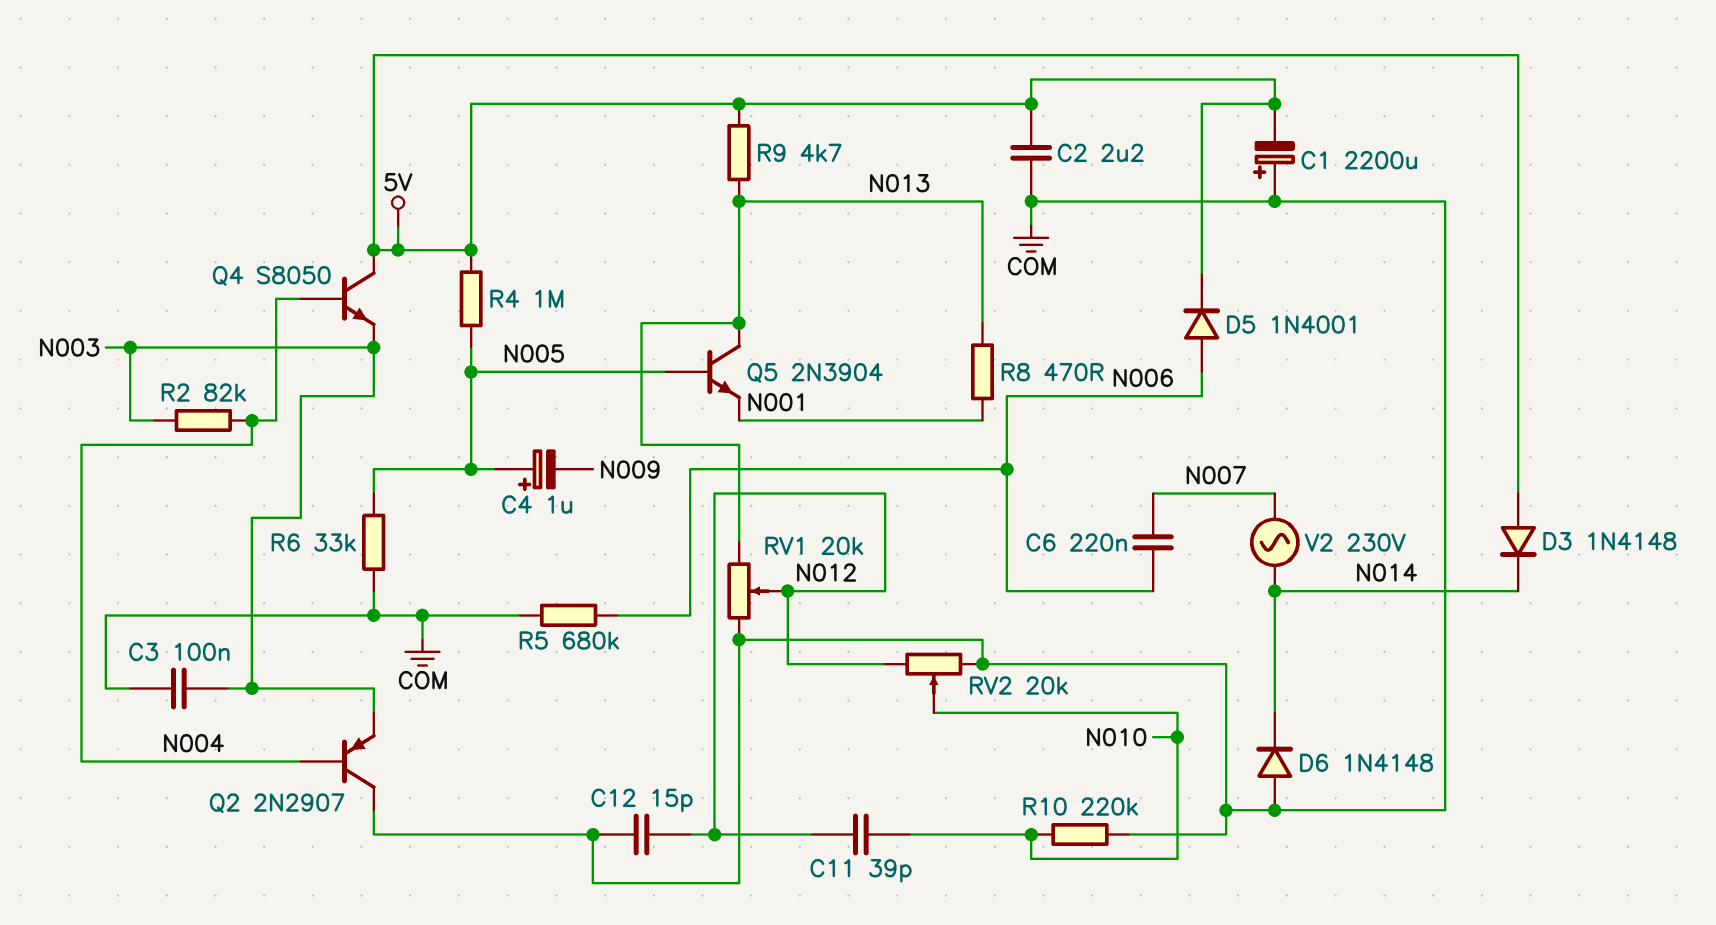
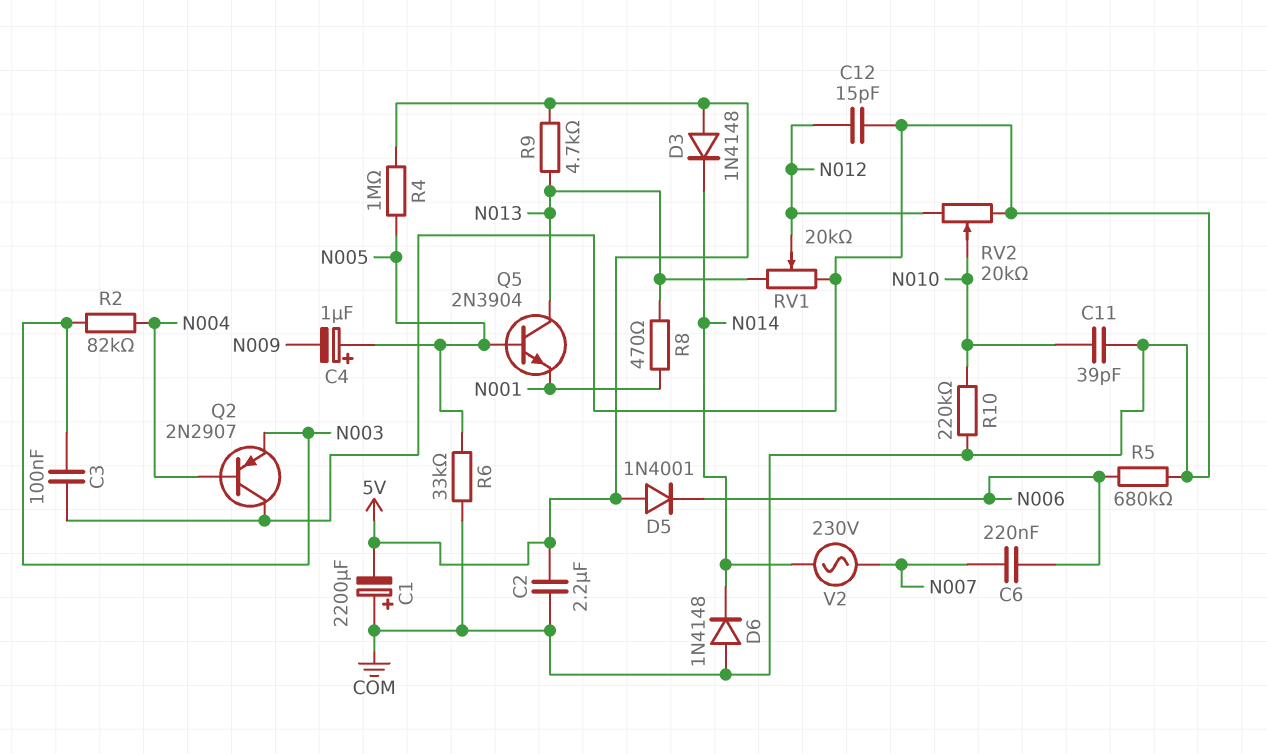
C11: 39pF (N010, N012) -> 39pF (COM, N010)
D5: diode 1N4001 (A N006, K 5V) -> diode 1N4001 (A 5V, K N006)
Q4: NPN S8050 (B N004, C 5V, E N003) -> none

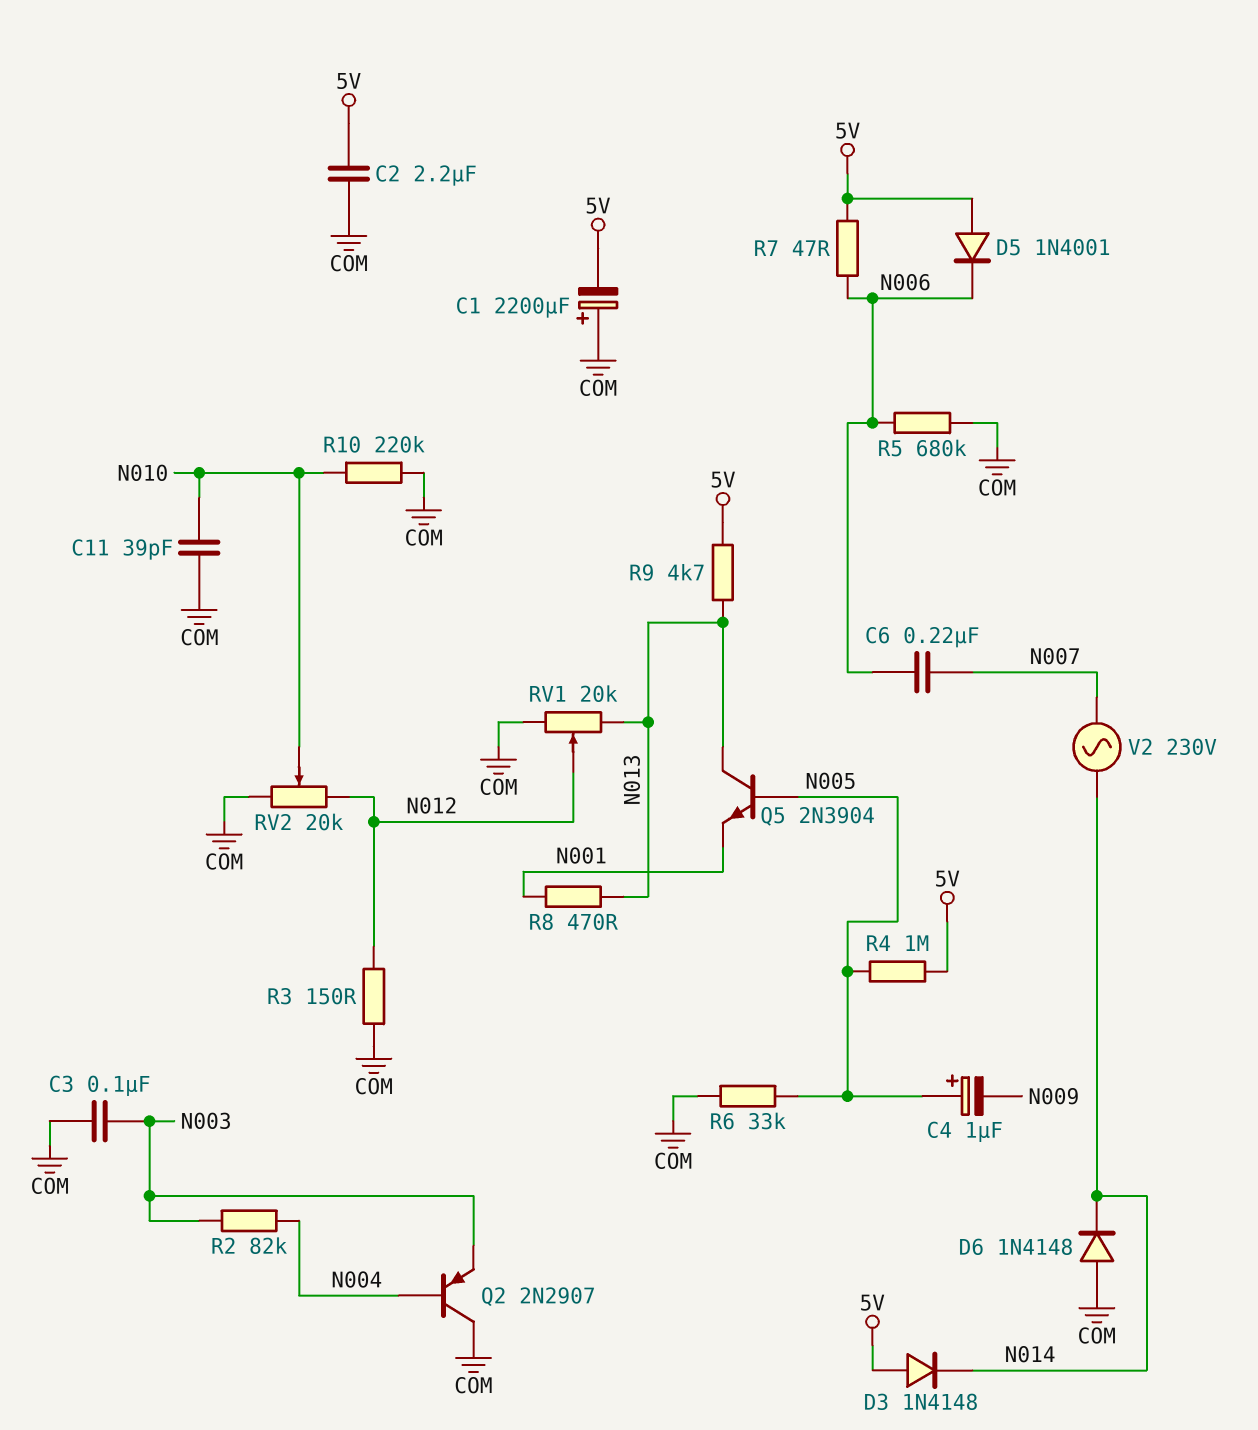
C12: 15pF (COM, N012) -> none
R3: none -> 150 (COM, N012)
R7: none -> 47 (5V, N006)

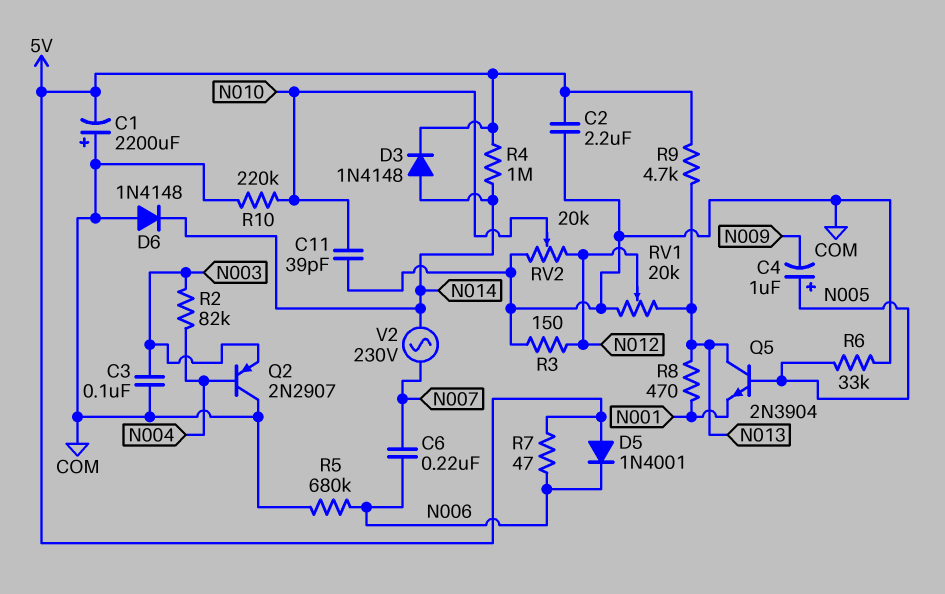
D3: diode 1N4148 (A 5V, K N014) -> diode 1N4148 (A N014, K 5V)
R4: 1M (5V, N005) -> 1M (5V, N014)

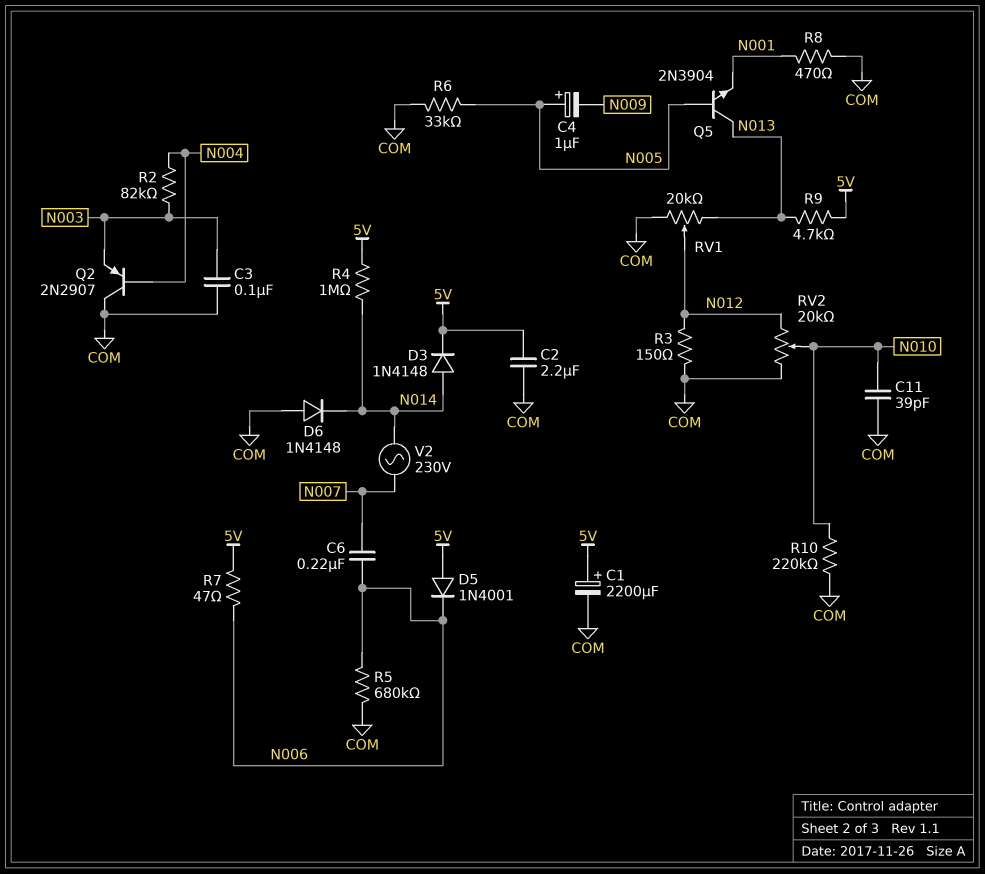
C1: 2200uF (plus COM, minus 5V) -> 2200uF (plus 5V, minus COM)
R8: 470 (N001, N013) -> 470 (COM, N001)

